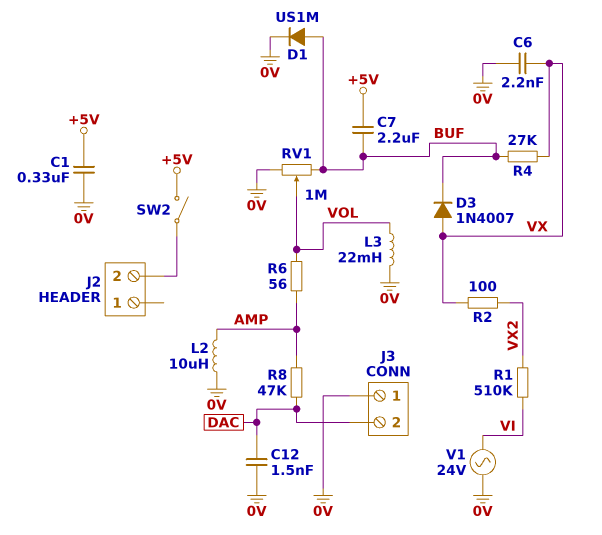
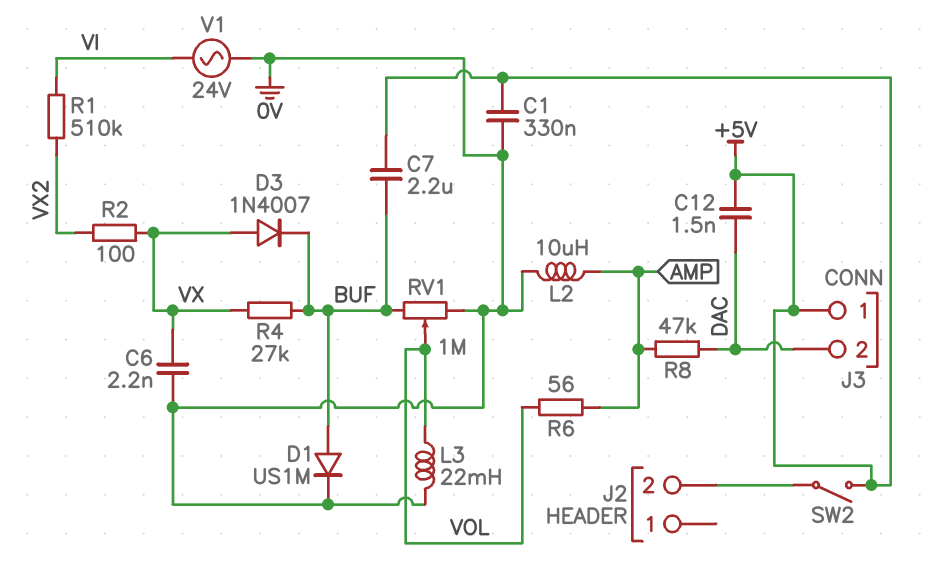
C12: 1.5nF (0V, DAC) -> 1.5nF (+5V, DAC)
J3 pin 1: 0V -> +5V

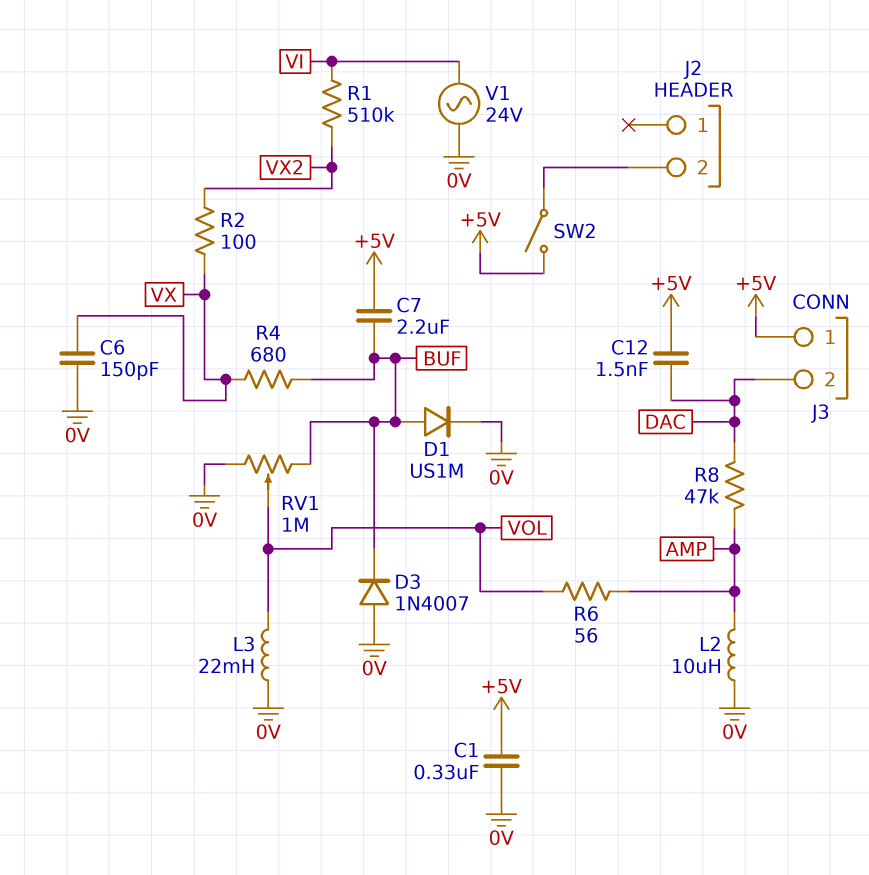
C6: 2.2nF (0V, VX) -> 150pF (0V, VX)
D3: diode 1N4007 (A VX, K BUF) -> diode 1N4007 (A 0V, K BUF)
R4: 27k (BUF, VX) -> 680 (BUF, VX)

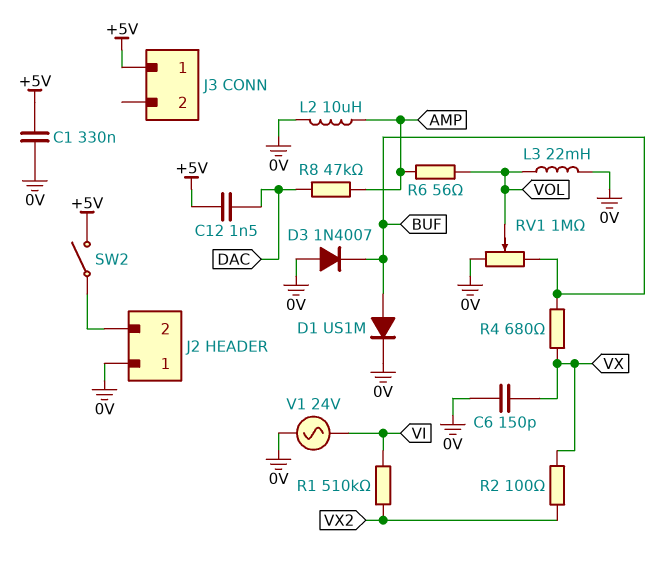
C7: 2.2uF (+5V, BUF) -> none
J2 pin 1: none -> 0V
J3 pin 2: DAC -> none

